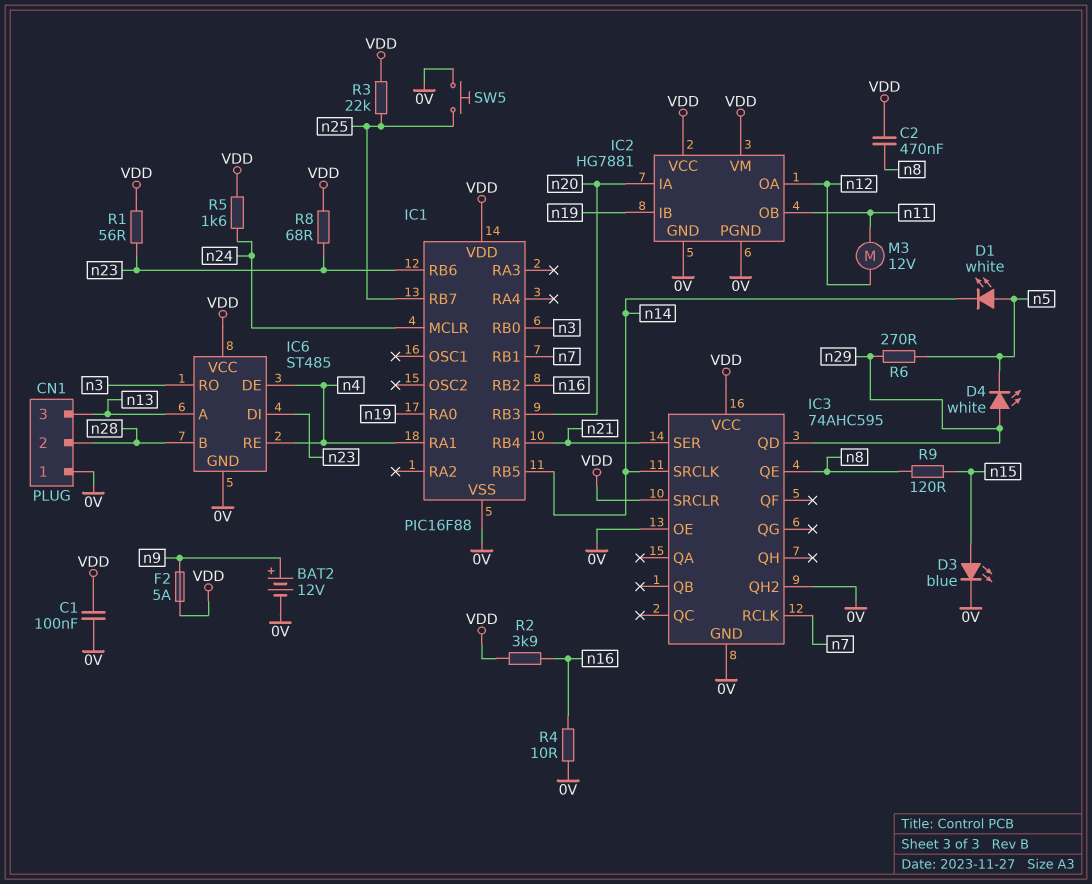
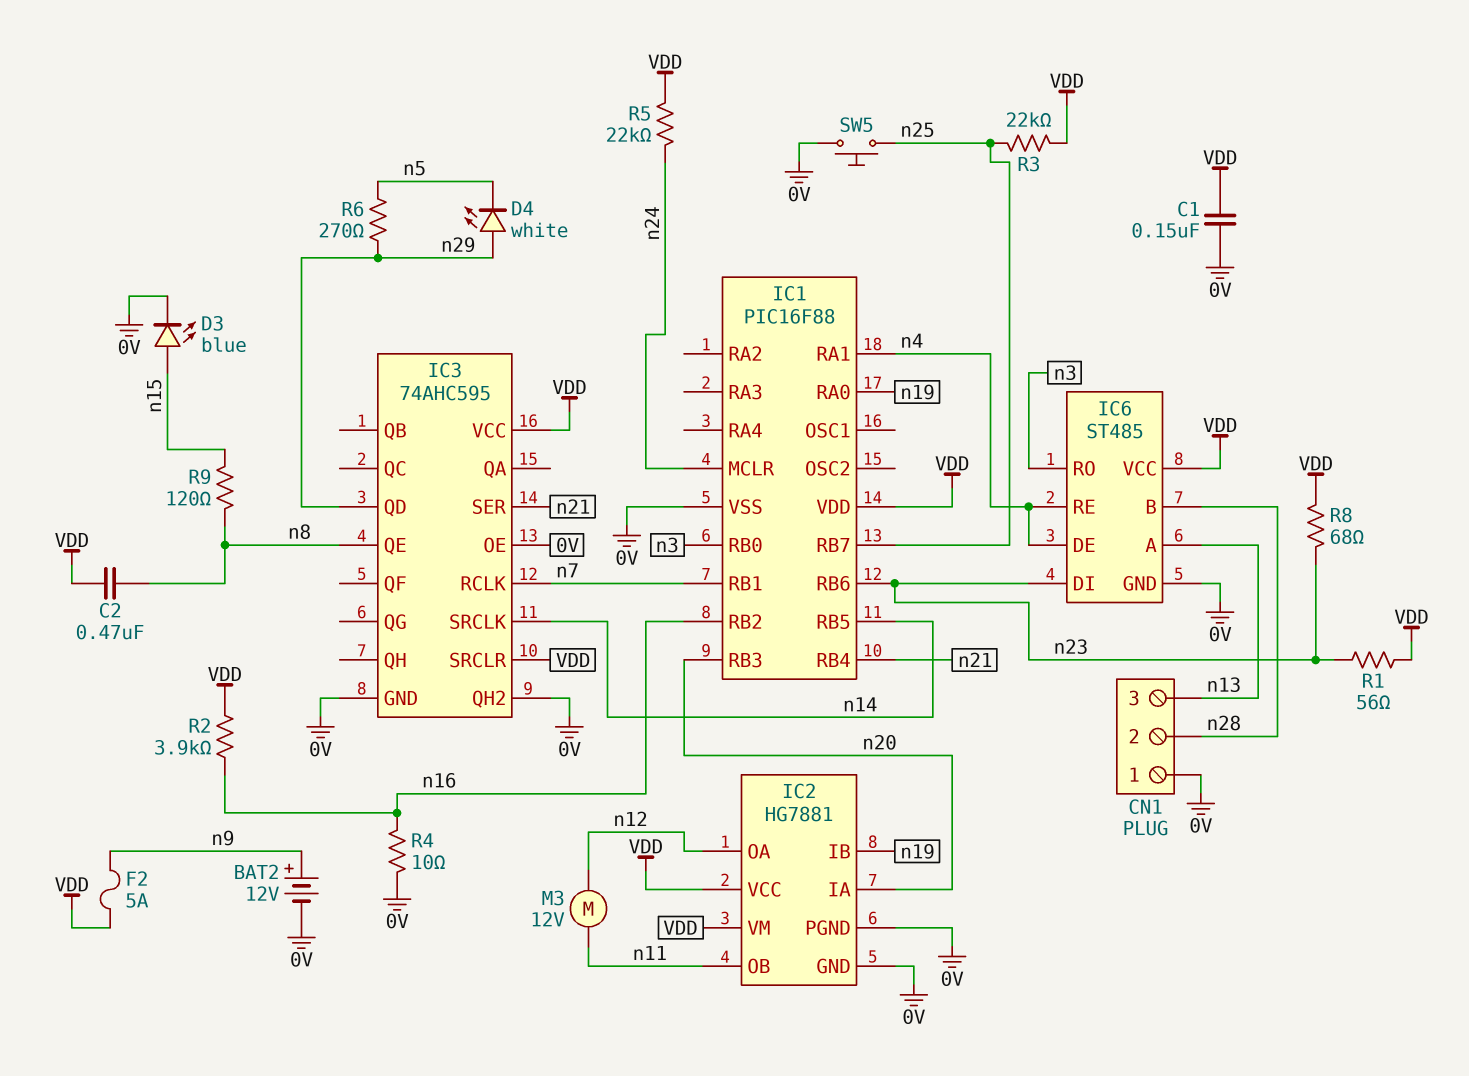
C1: 100nF (0V, VDD) -> 150nF (0V, VDD)
D1: LED white (A n5, K n14) -> none
R5: 1.6k (VDD, n24) -> 22k (VDD, n24)

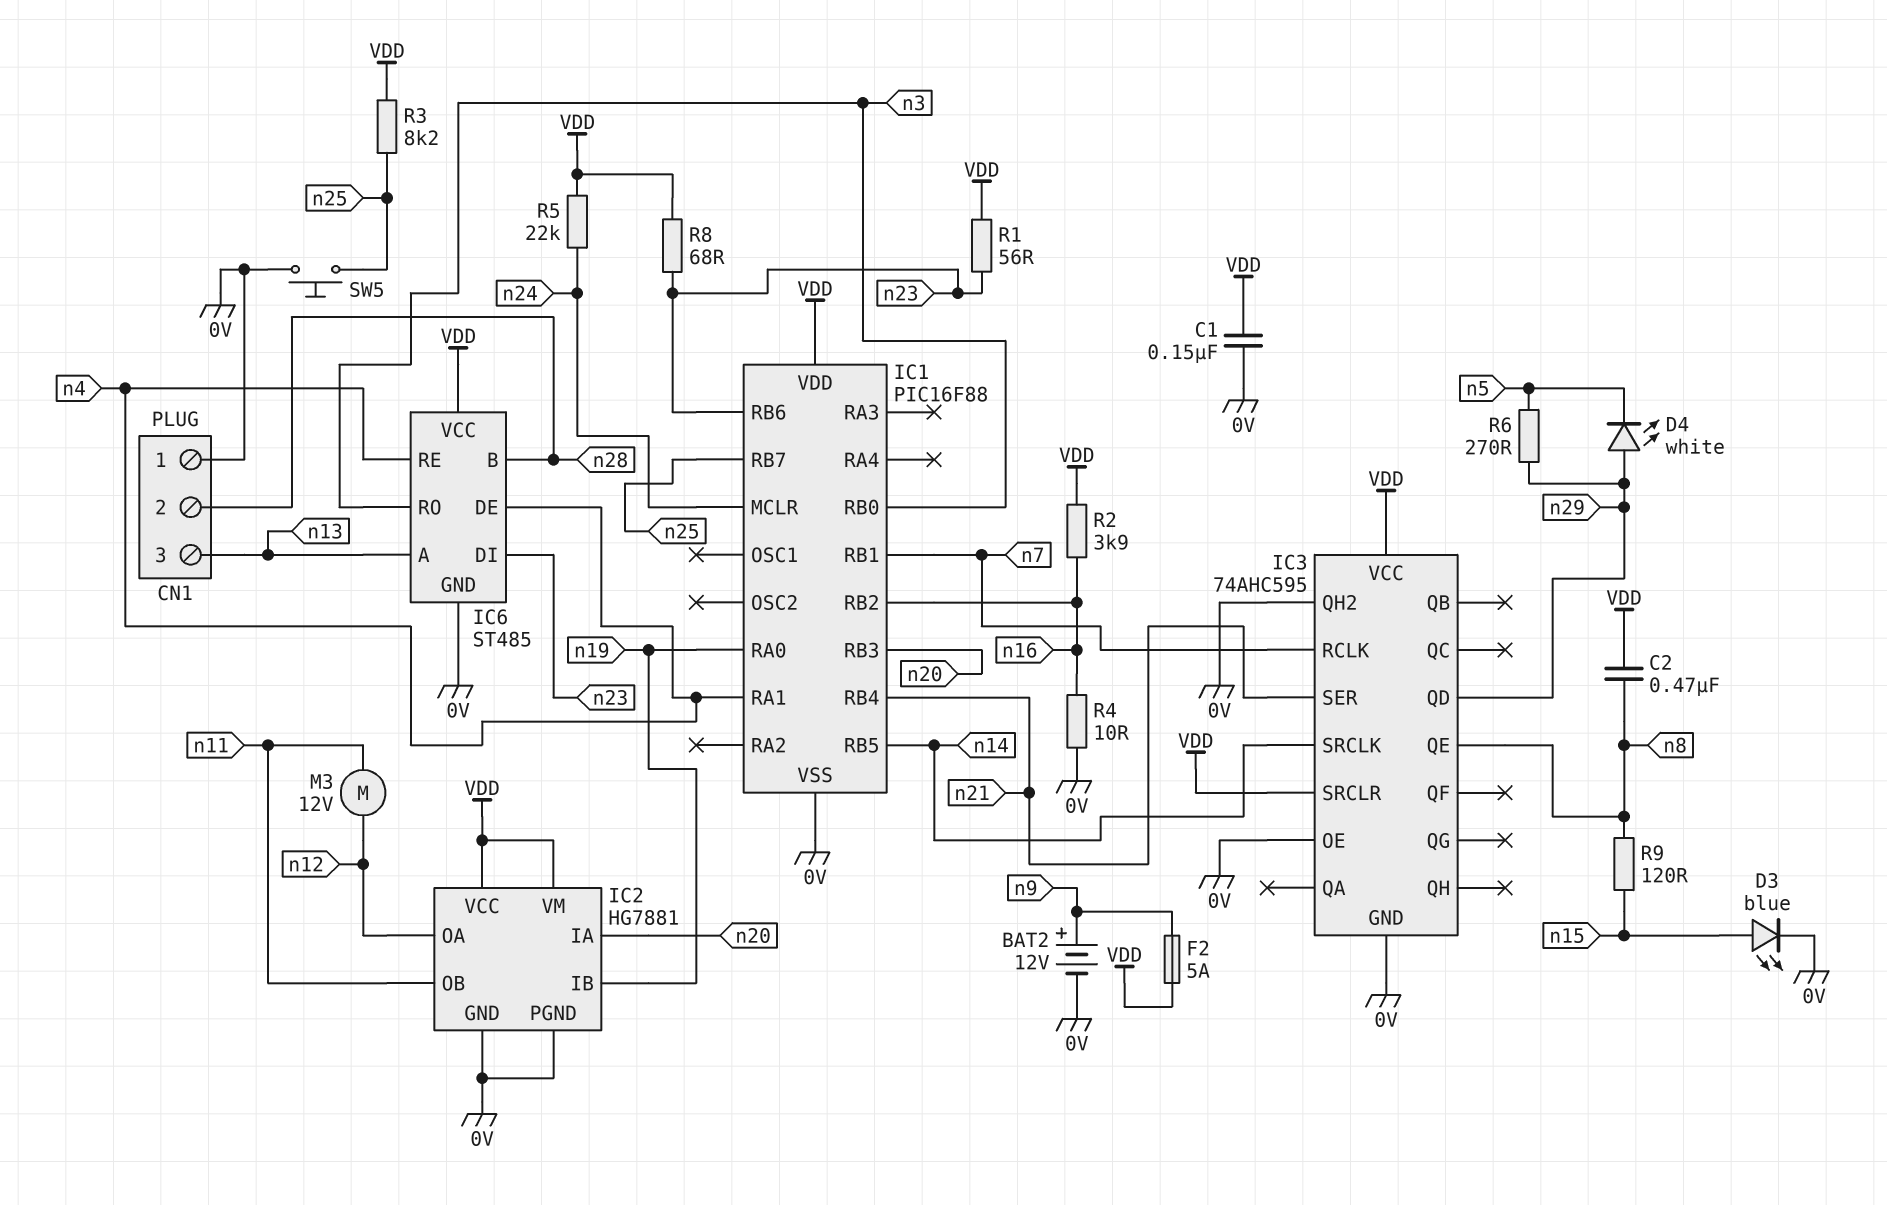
R3: 22k (VDD, n25) -> 8.2k (VDD, n25)

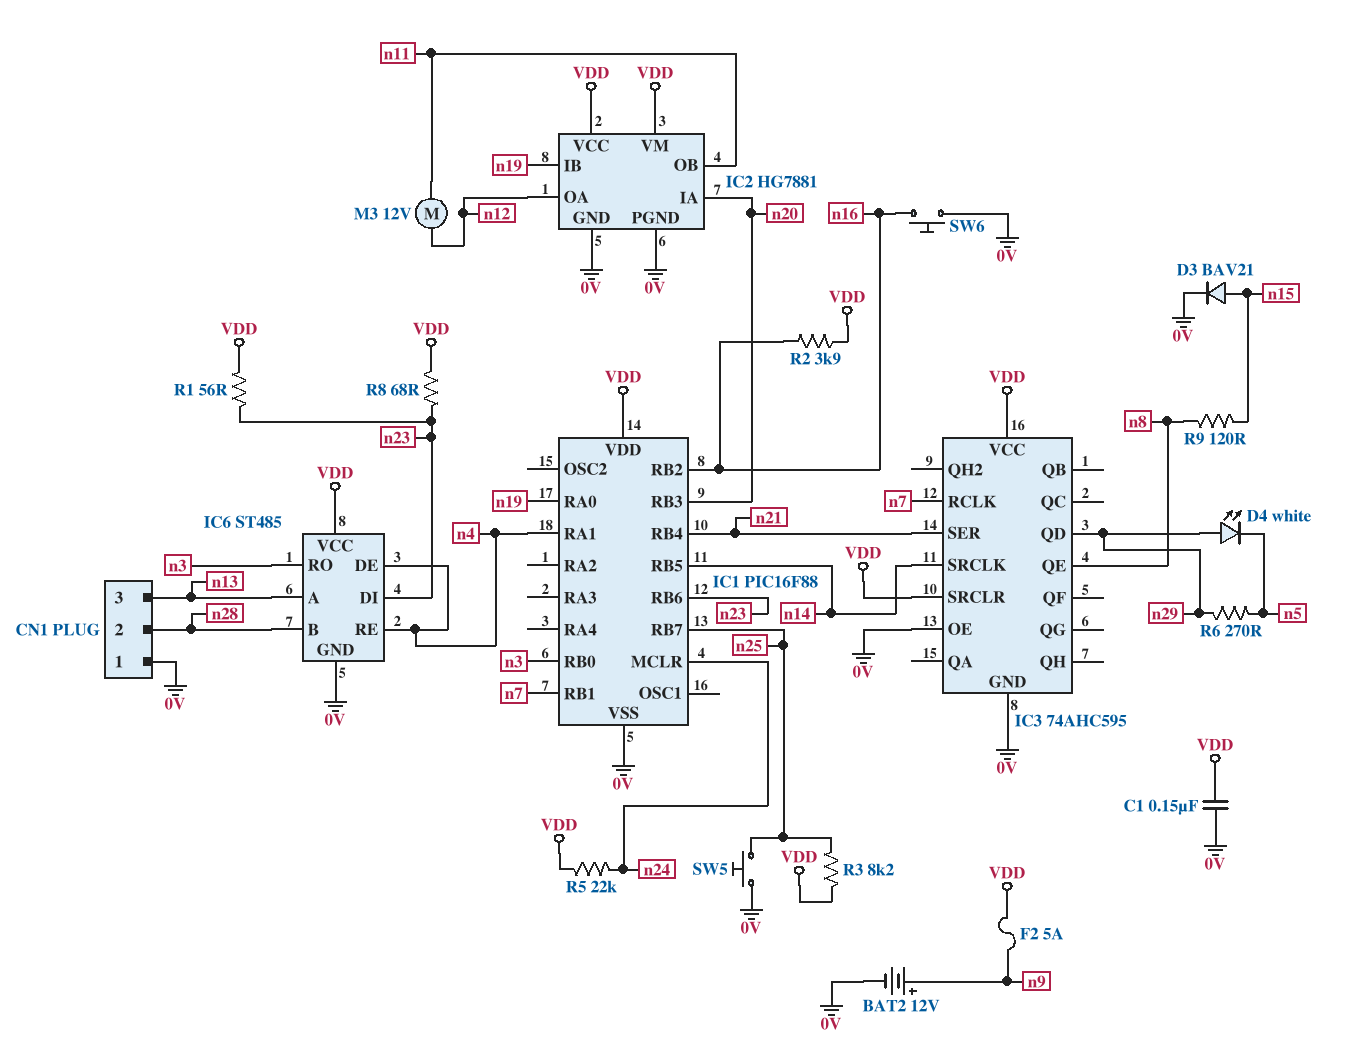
C2: 470nF (VDD, n8) -> none
D3: LED blue (A n15, K 0V) -> diode BAV21 (A n15, K 0V)
IC3 pin QH2: 0V -> none
R4: 10 (0V, n16) -> none
SW6: none -> button (0V, n16)

